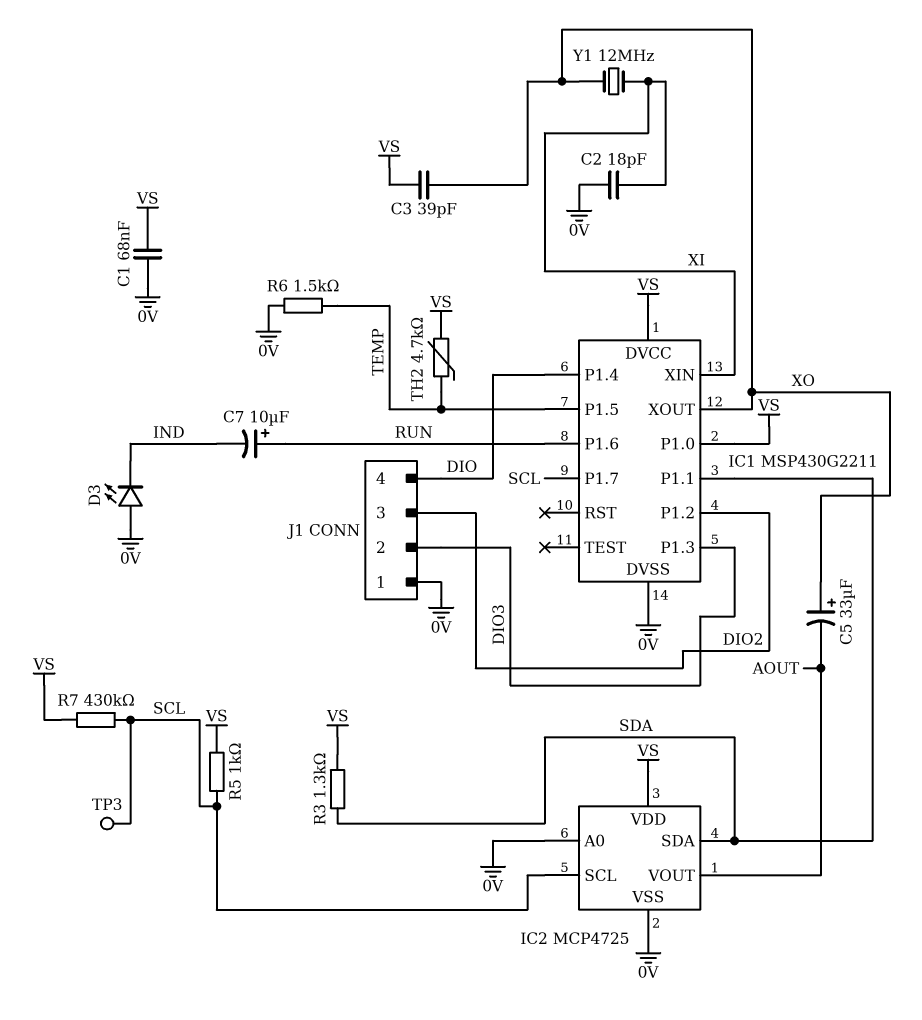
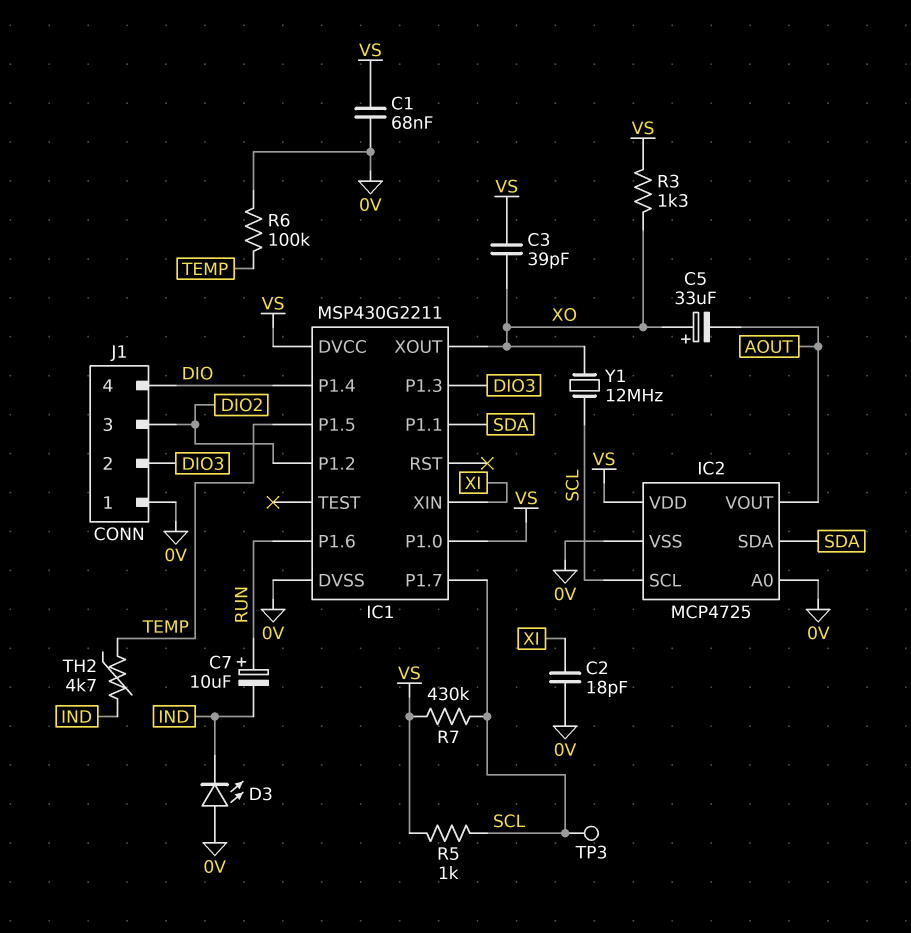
R3: 1.3k (SDA, VS) -> 1.3k (VS, XO)
R6: 1.5k (0V, TEMP) -> 100k (0V, TEMP)
TH2: 4.7k (TEMP, VS) -> 4.7k (IND, TEMP)
Y1: 12MHz (XI, XO) -> 12MHz (SCL, XO)

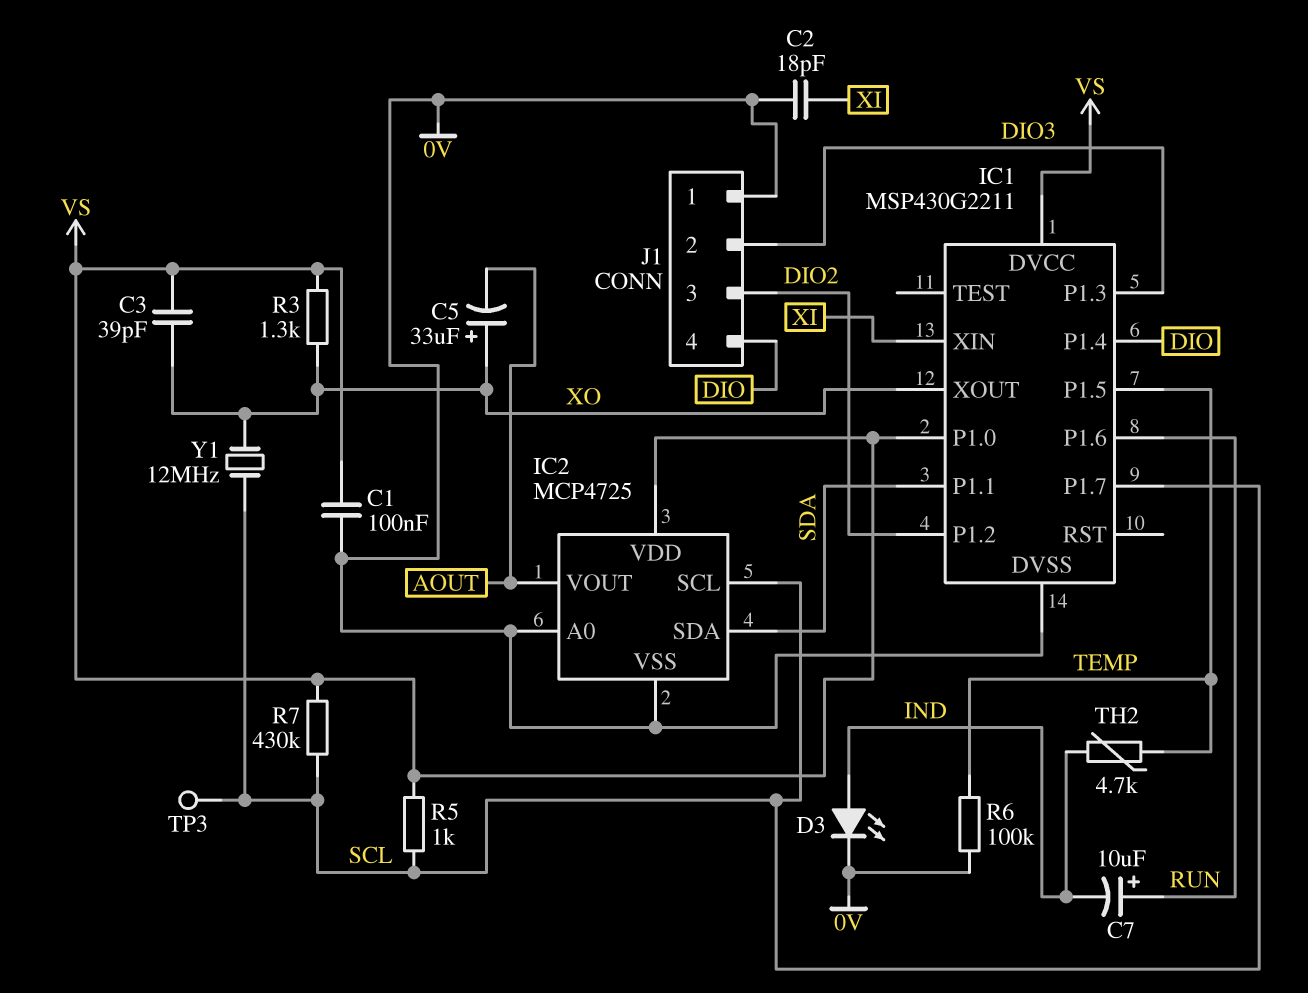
C1: 68nF (0V, VS) -> 100nF (0V, VS)
D3: LED (A 0V, K IND) -> LED (A IND, K 0V)

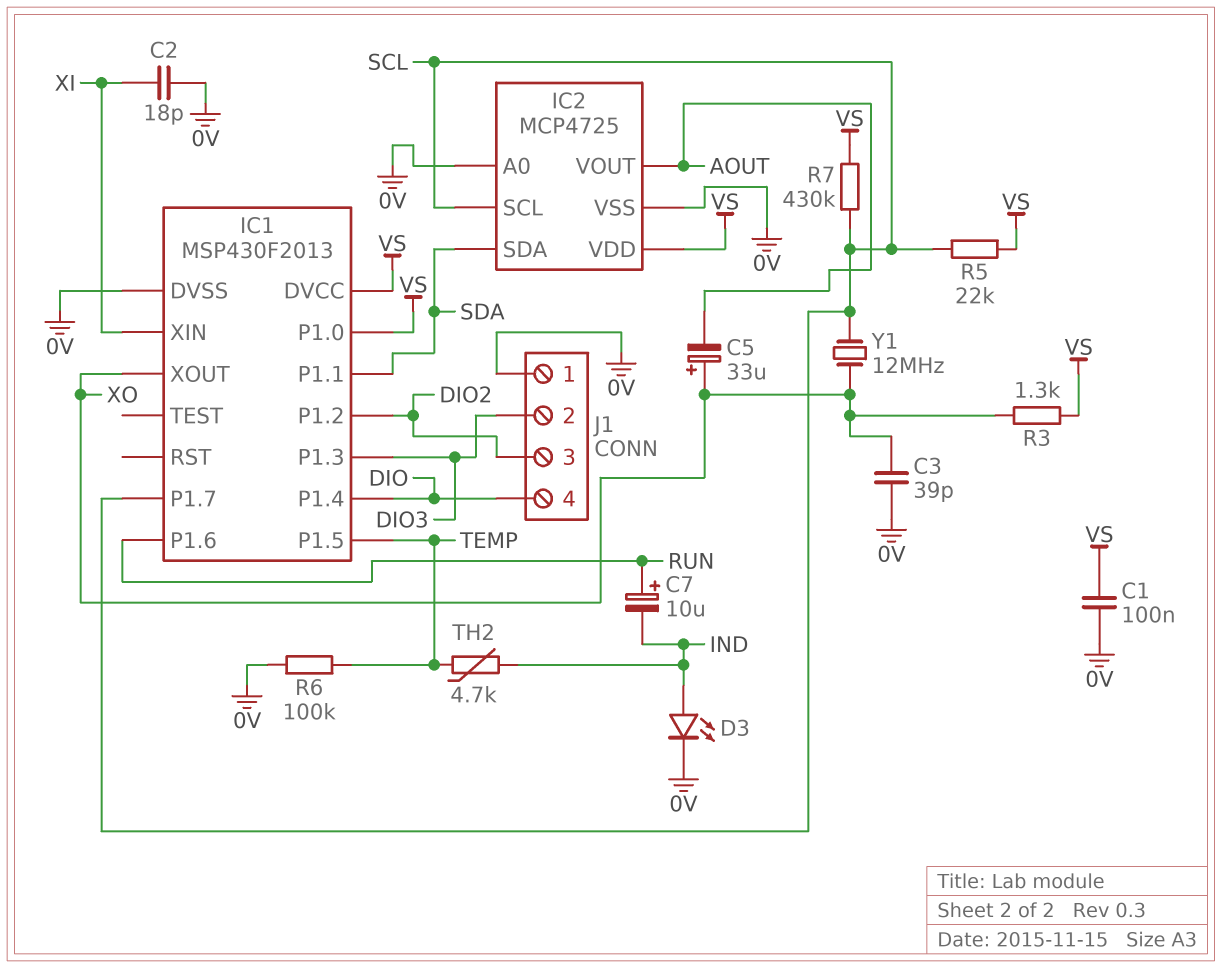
C3: 39pF (VS, XO) -> 39pF (0V, XO)
IC1: MSP430G2211 -> MSP430F2013
R5: 1k (SCL, VS) -> 22k (SCL, VS)
TP3: test point (SCL) -> none

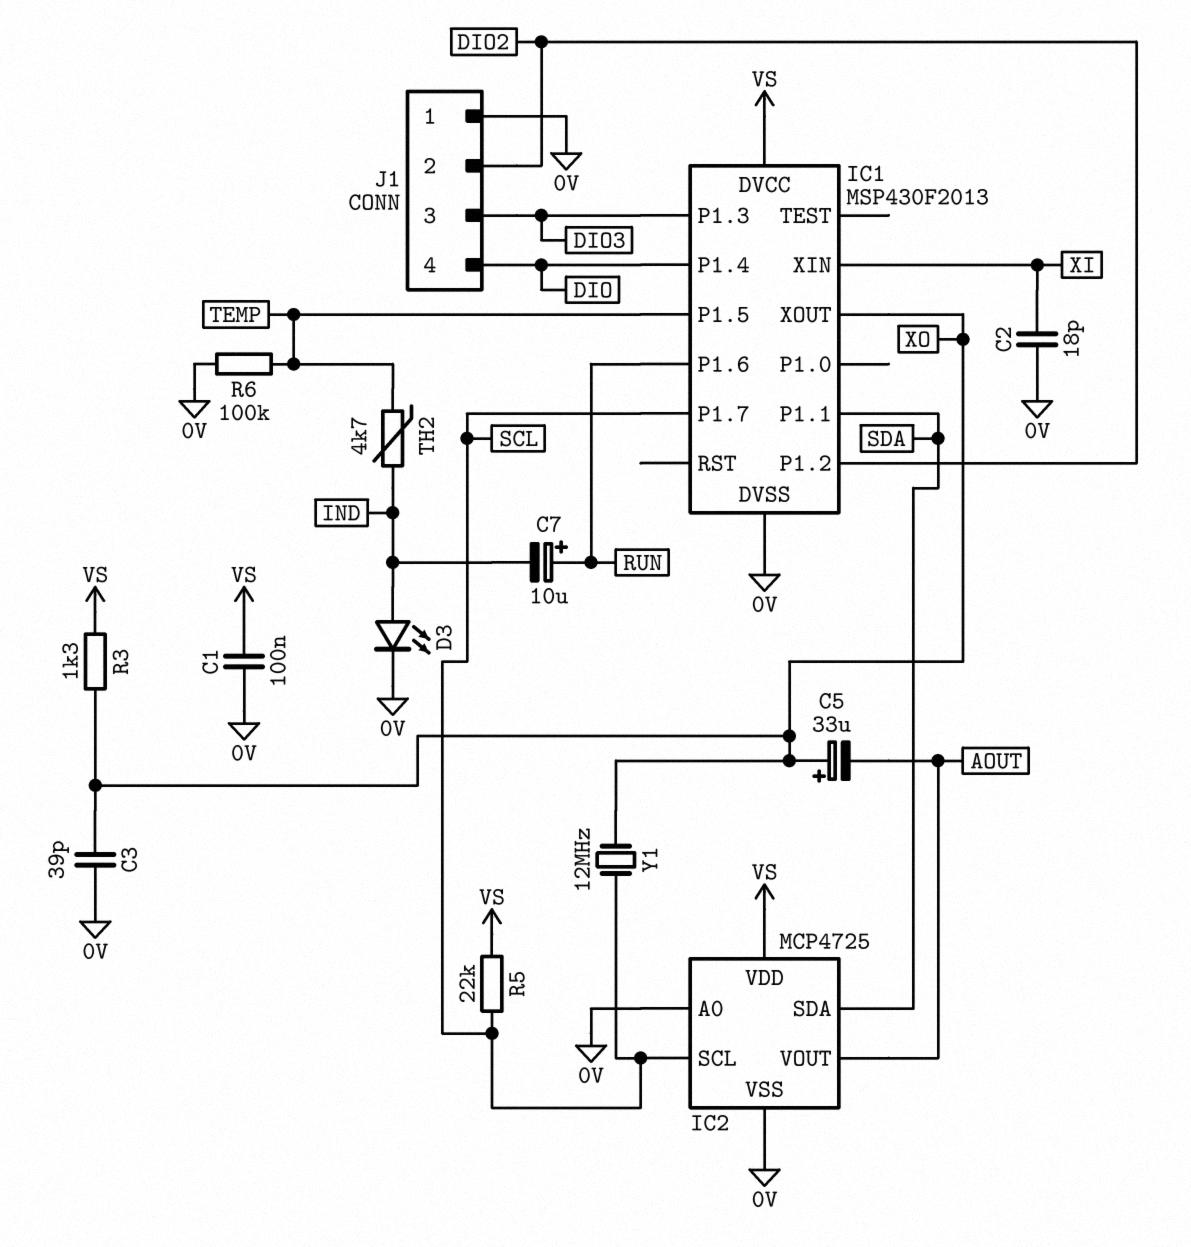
IC1 pin P1.0: VS -> none
J1 pin 2: DIO3 -> DIO2
J1 pin 3: DIO2 -> DIO3
R7: 430k (SCL, VS) -> none

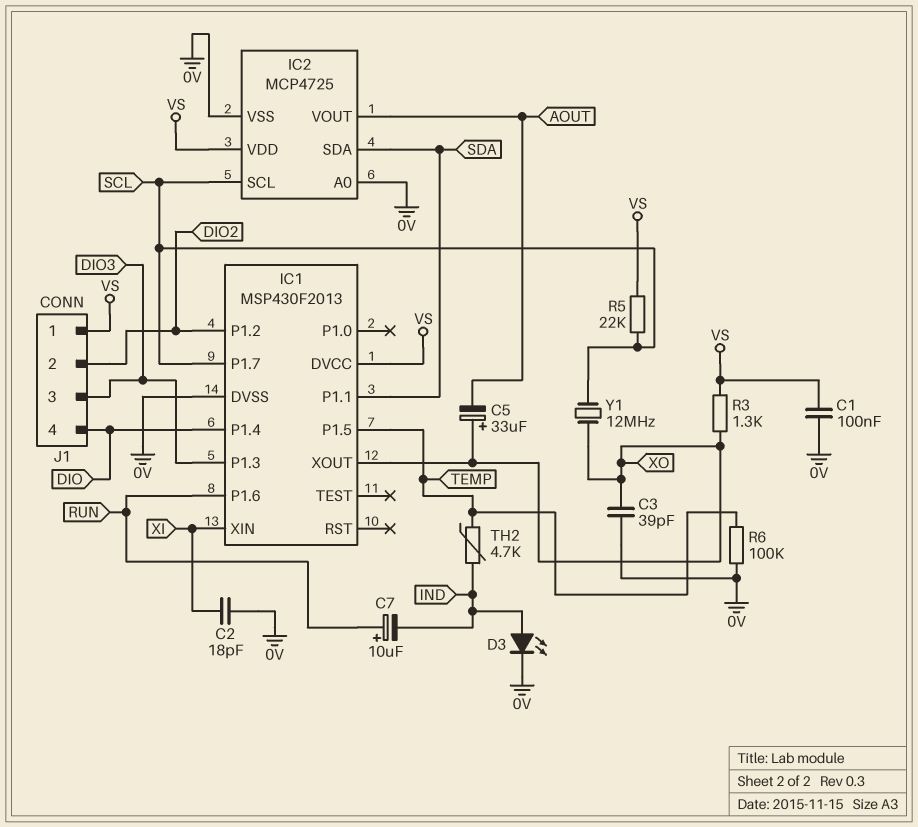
J1 pin 1: 0V -> VS

